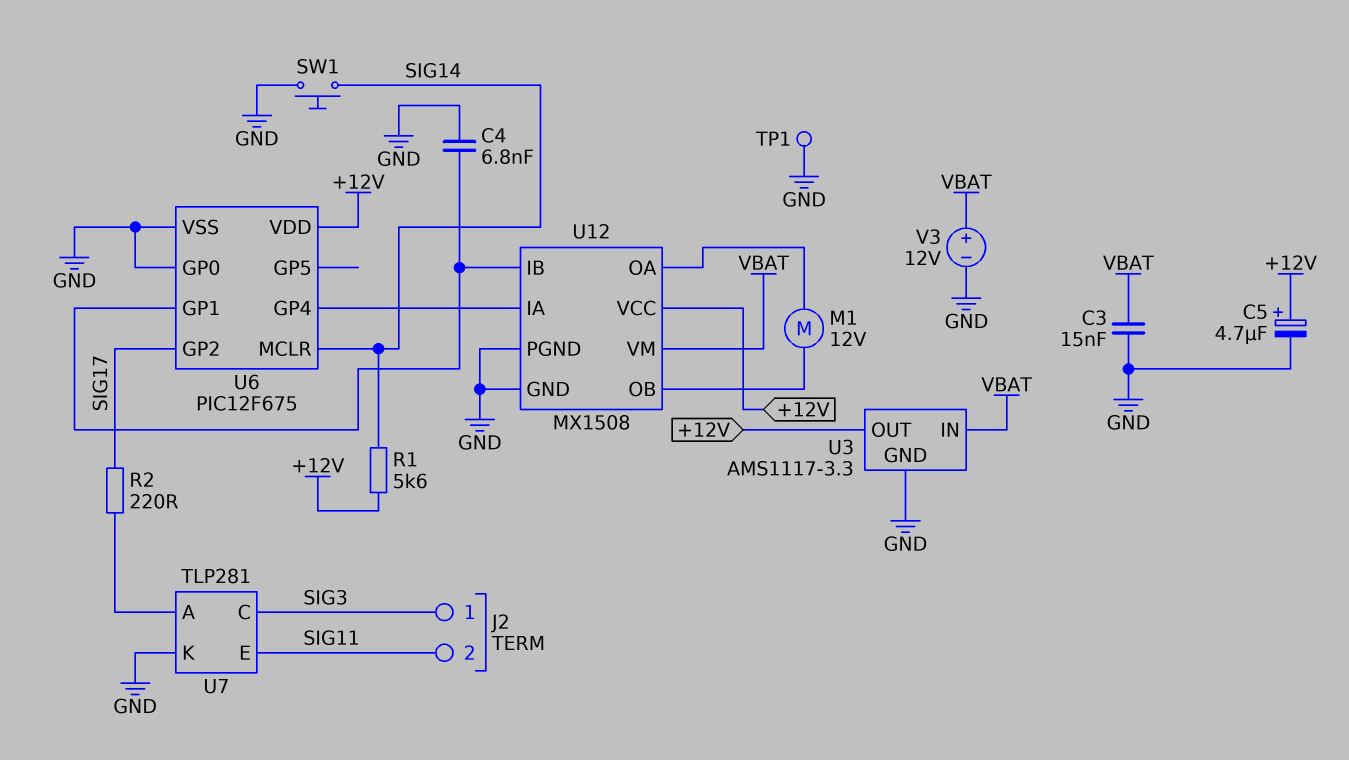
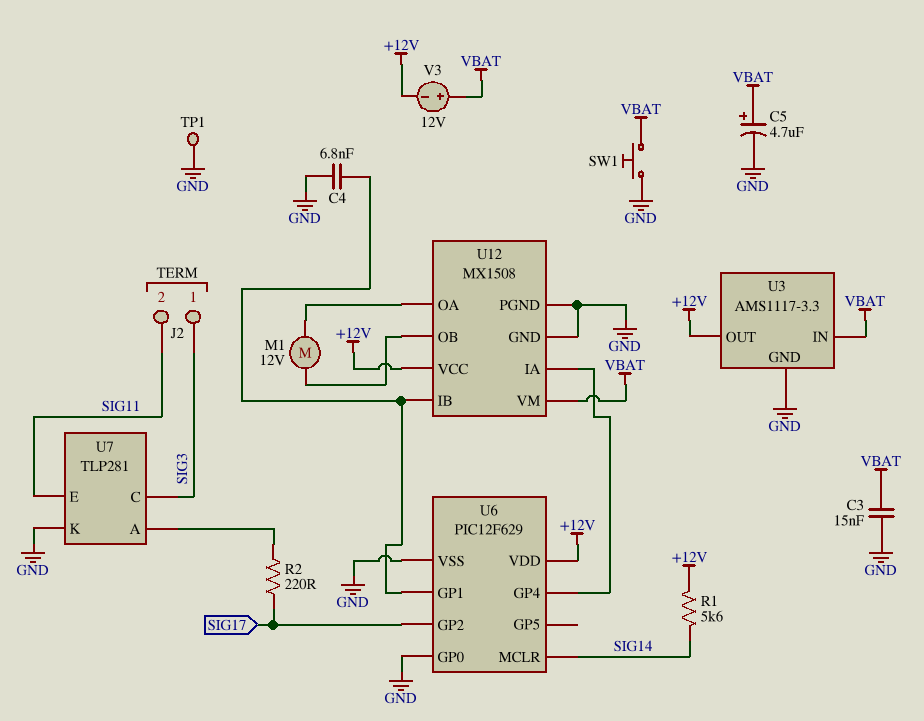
C5: 4.7uF (plus +12V, minus GND) -> 4.7uF (plus VBAT, minus GND)
SW1: button (GND, SIG14) -> button (GND, VBAT)
U6: PIC12F675 -> PIC12F629
V3: 12V (plus VBAT, minus GND) -> 12V (plus VBAT, minus +12V)

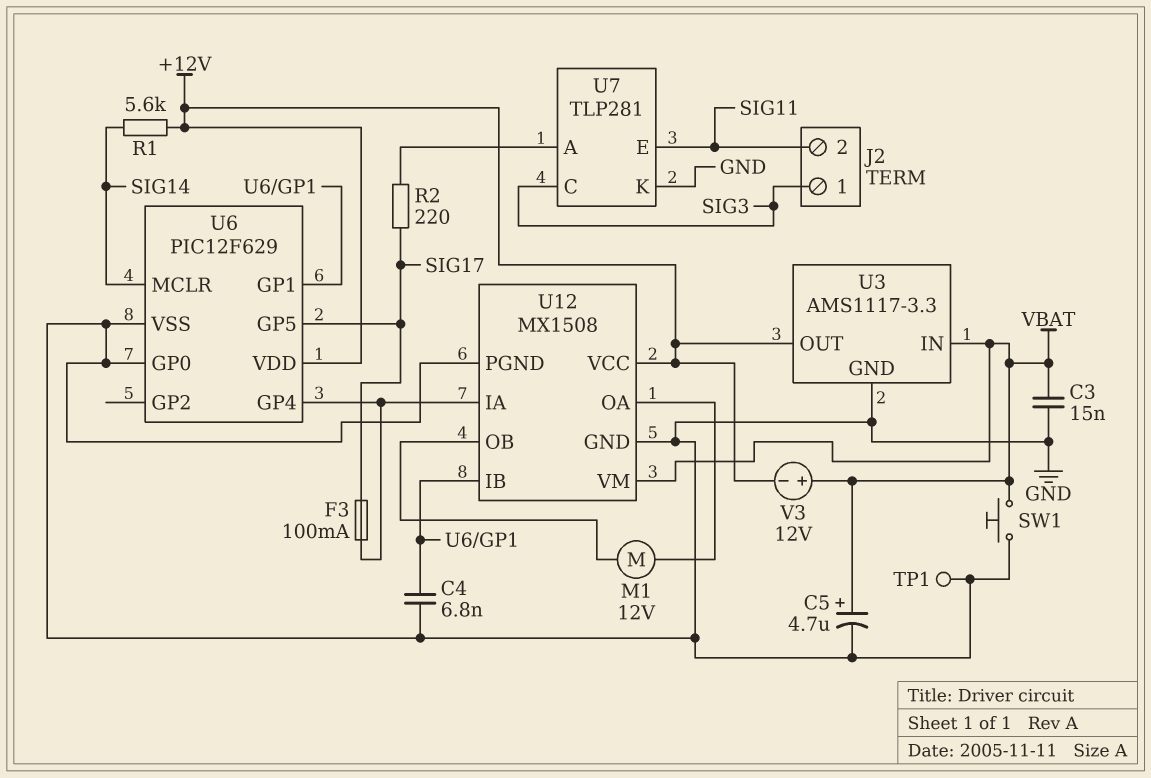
F3: none -> 100mA (SIG17, U6/GP4)
U6 pin GP2: SIG17 -> none
U6 pin GP5: none -> SIG17

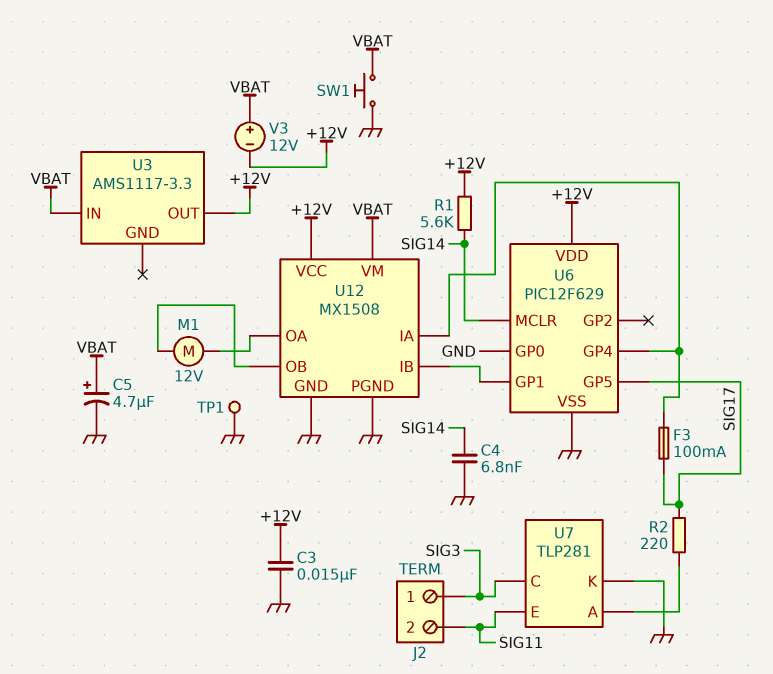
C3: 15nF (GND, VBAT) -> 15nF (+12V, GND)
C4: 6.8nF (GND, U6/GP1) -> 6.8nF (GND, SIG14)
U3 pin GND: GND -> none

